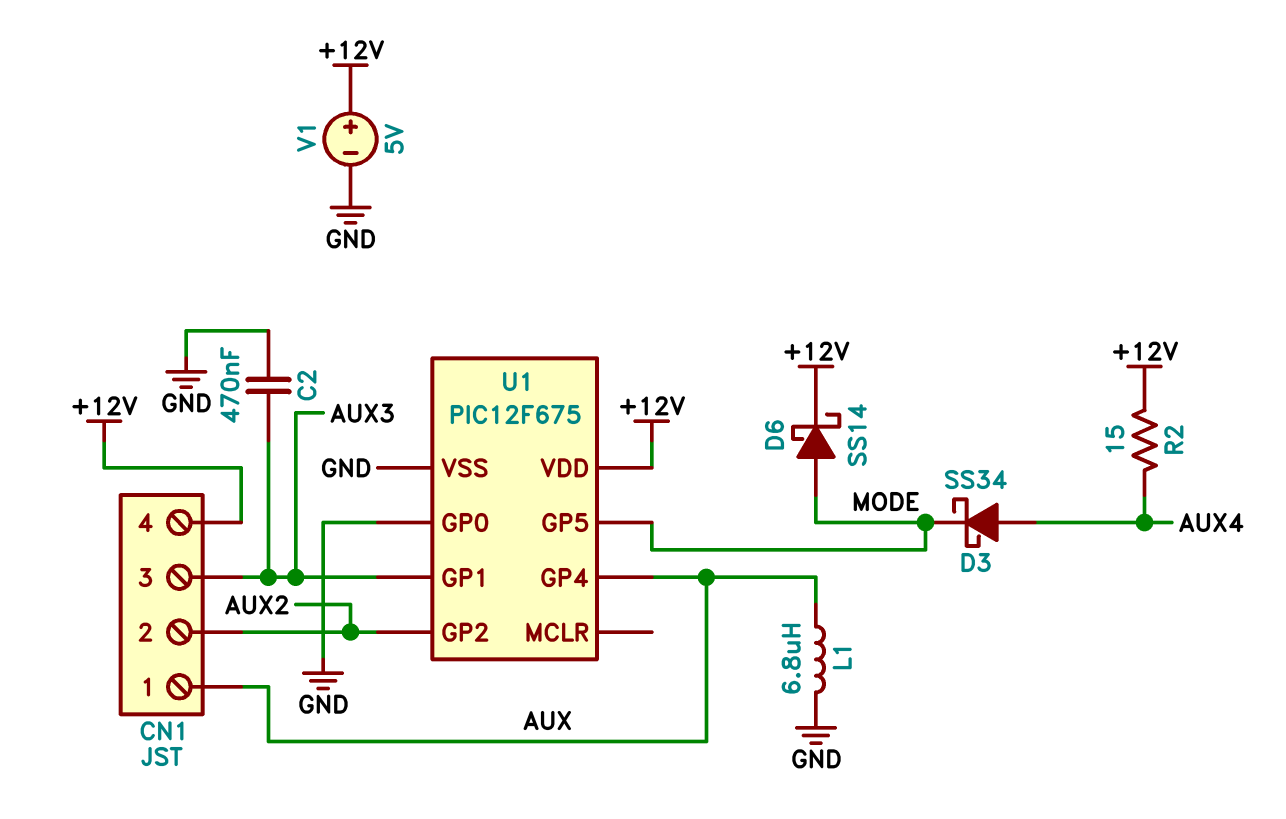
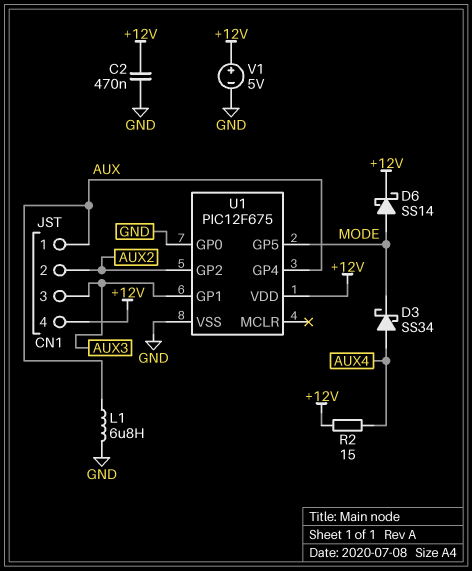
C2: 470nF (AUX3, GND) -> 470nF (+12V, GND)

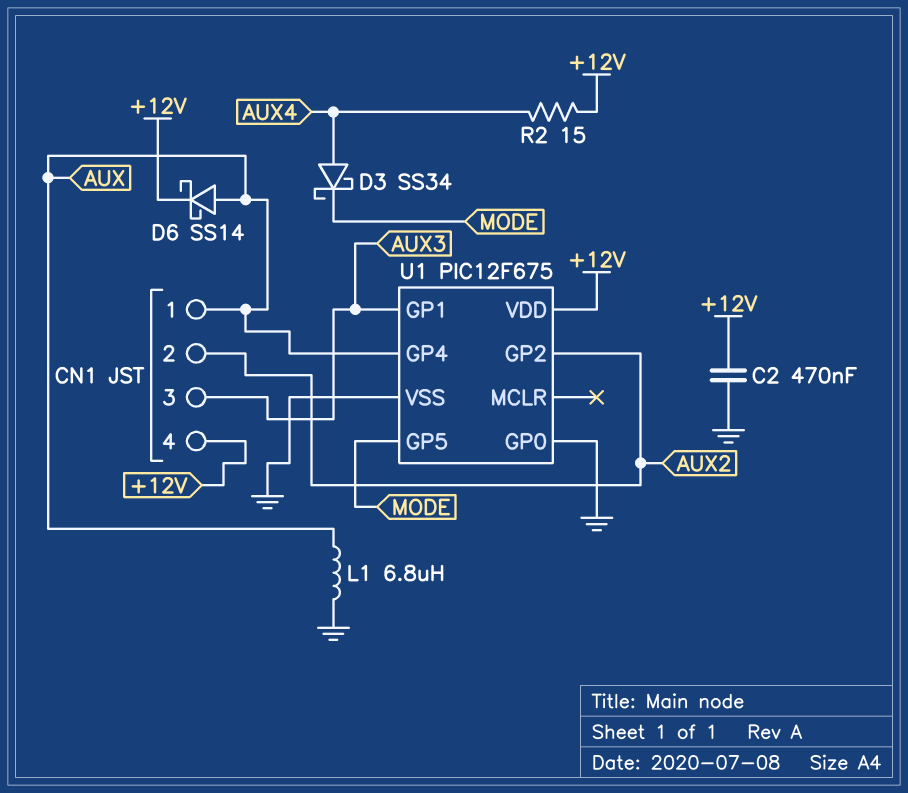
D6: schottky SS14 (A MODE, K +12V) -> schottky SS14 (A AUX, K +12V)
V1: 5V (plus +12V, minus GND) -> none

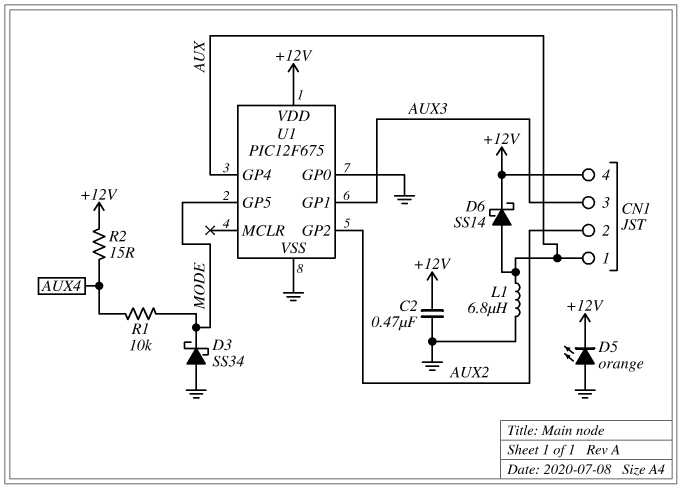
D3: schottky SS34 (A AUX4, K MODE) -> schottky SS34 (A GND, K MODE)
D5: none -> LED orange (A GND, K +12V)
R1: none -> 10k (AUX4, MODE)

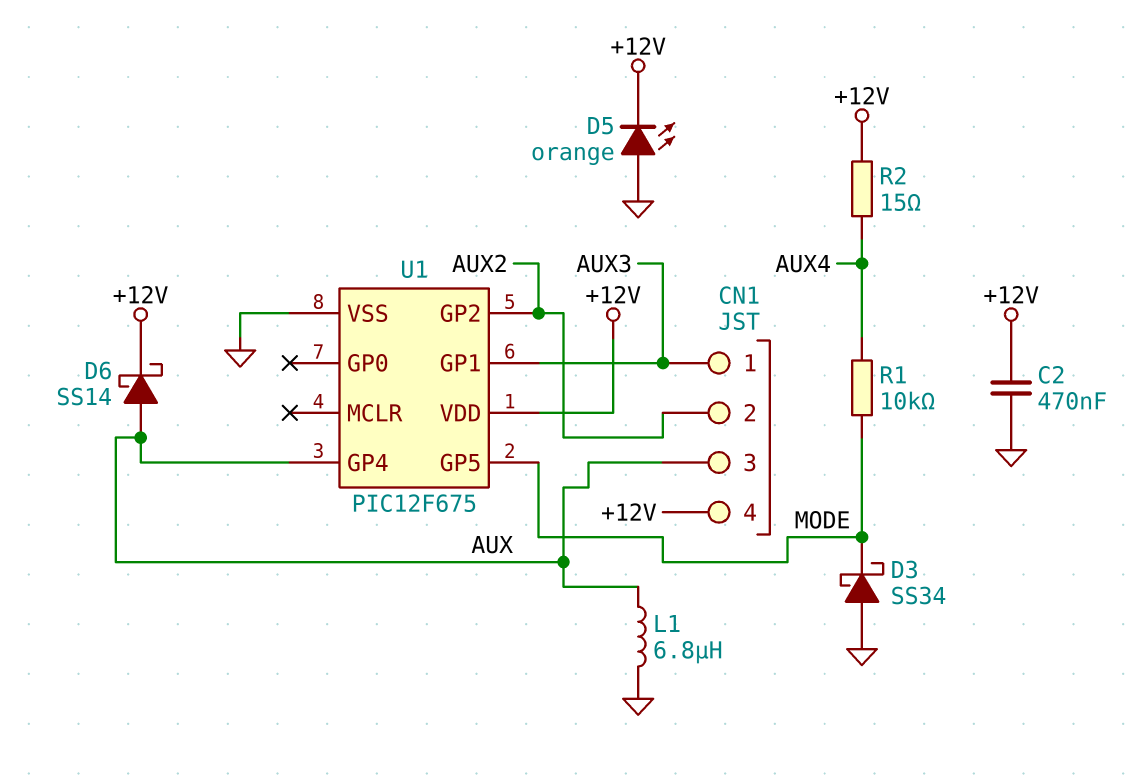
CN1 pin 1: AUX -> AUX3
CN1 pin 3: AUX3 -> AUX
U1 pin GP0: GND -> none

